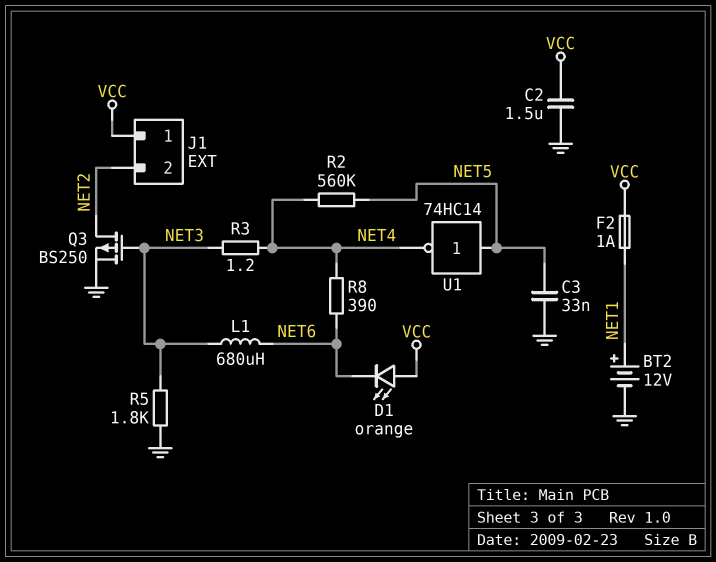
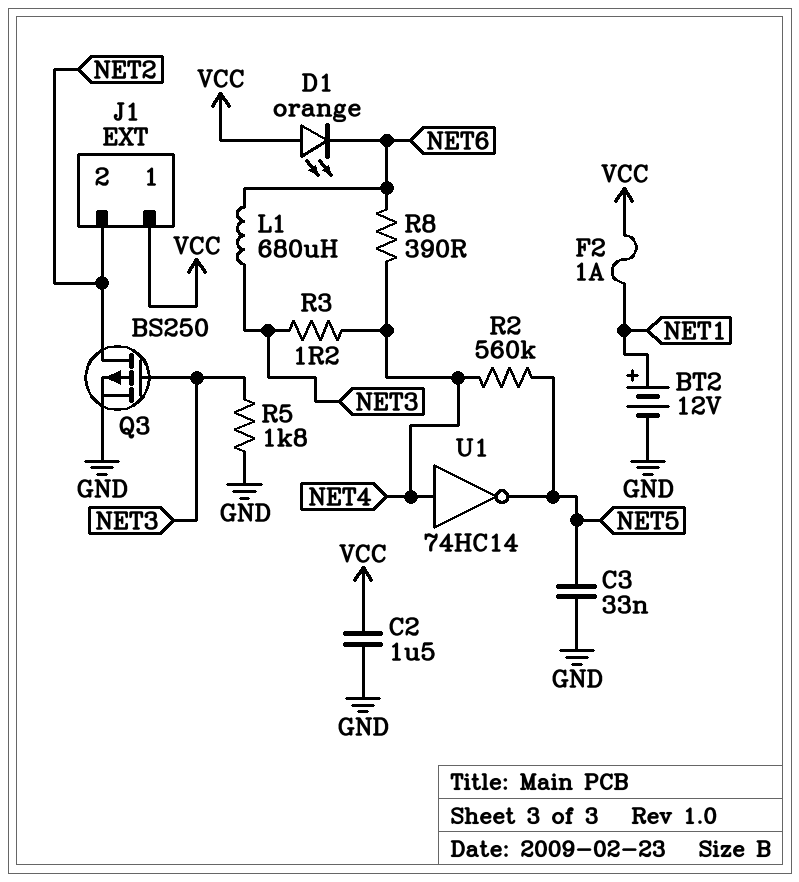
U1: NOT 74HC14 (in NET5, out NET4) -> NOT 74HC14 (in NET4, out NET5)

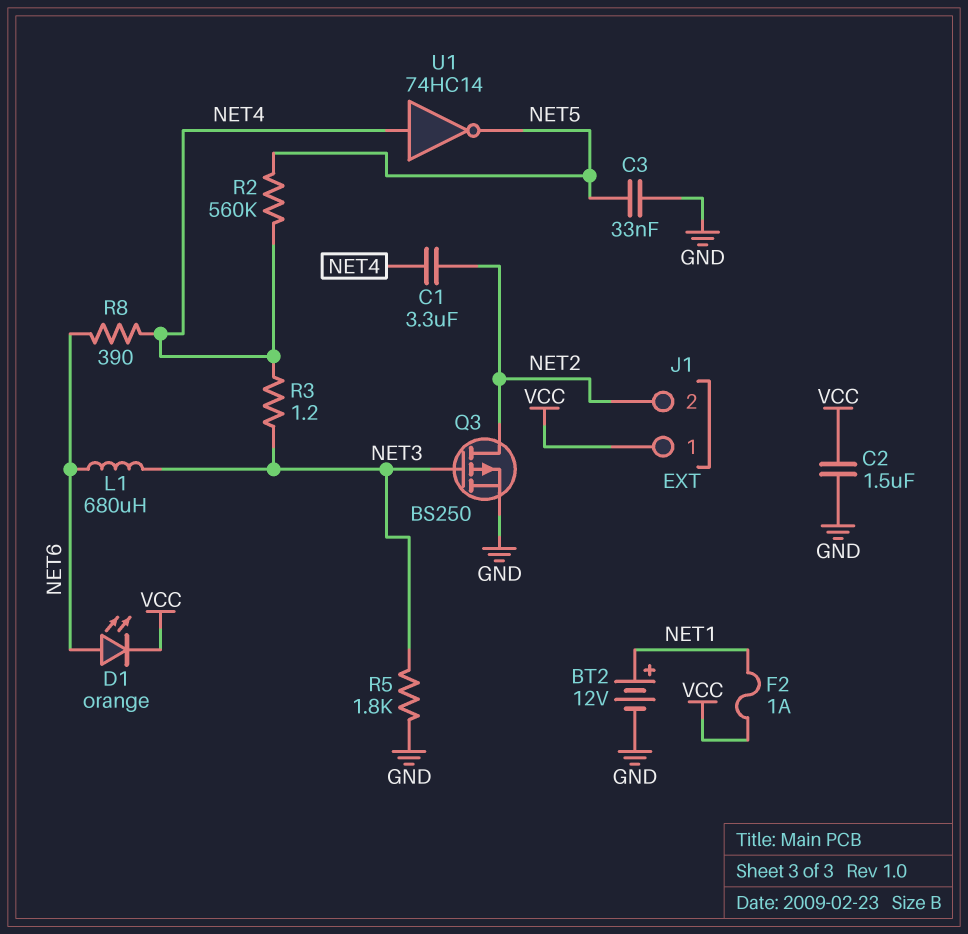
C1: none -> 3.3uF (NET2, NET4)
D1: LED orange (A VCC, K NET6) -> LED orange (A NET6, K VCC)

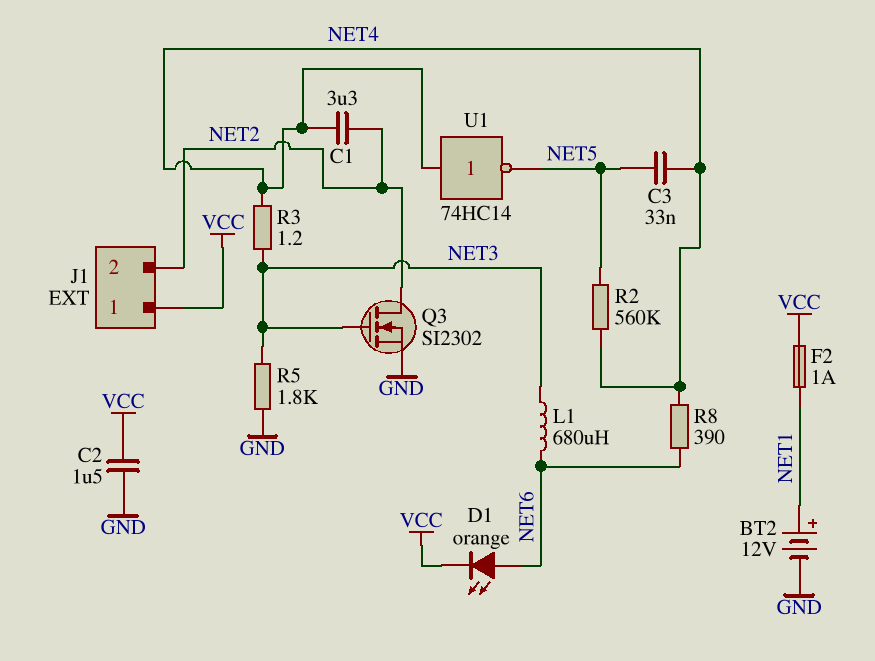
C3: 33nF (GND, NET5) -> 33nF (NET4, NET5)
Q3: PMOS BS250 (G NET3, D NET2, S GND) -> NMOS SI2302 (G NET3, D NET2, S GND)

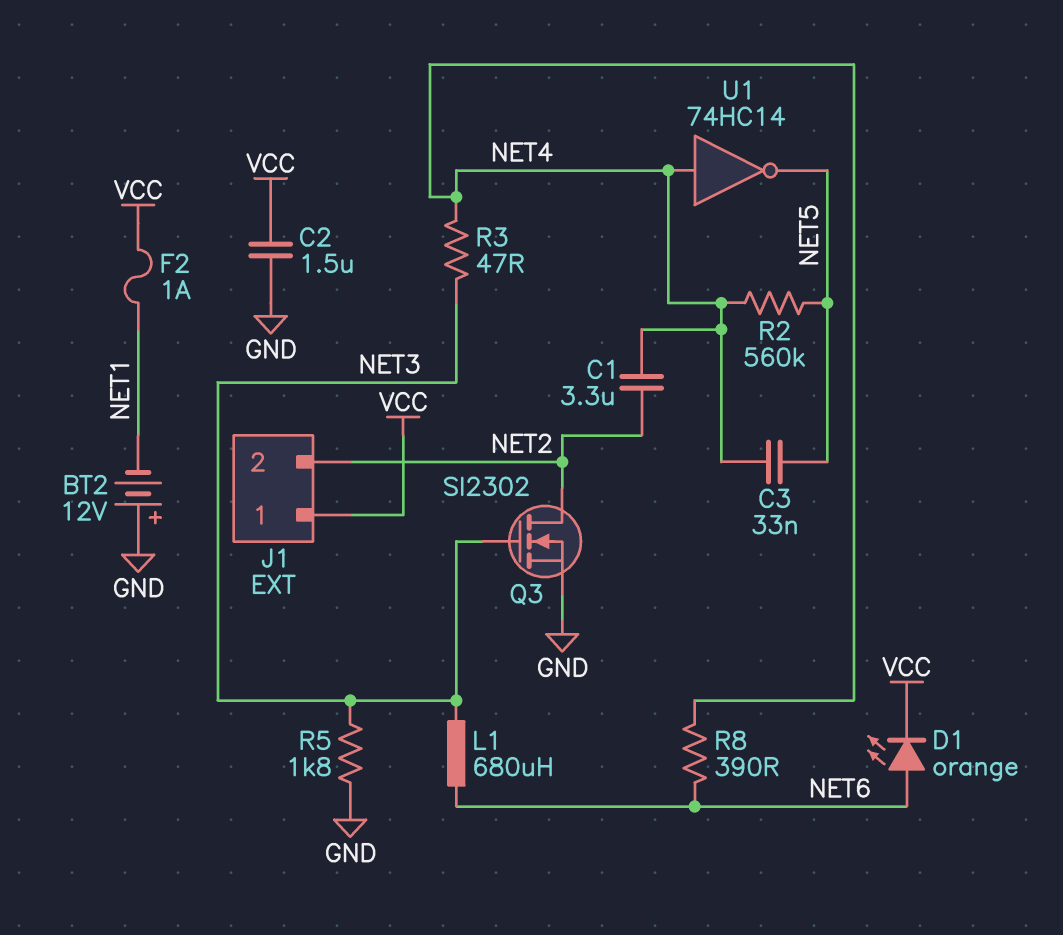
BT2: 12V (plus NET1, minus GND) -> 12V (plus GND, minus NET1)
R3: 1.2 (NET3, NET4) -> 47 (NET3, NET4)

